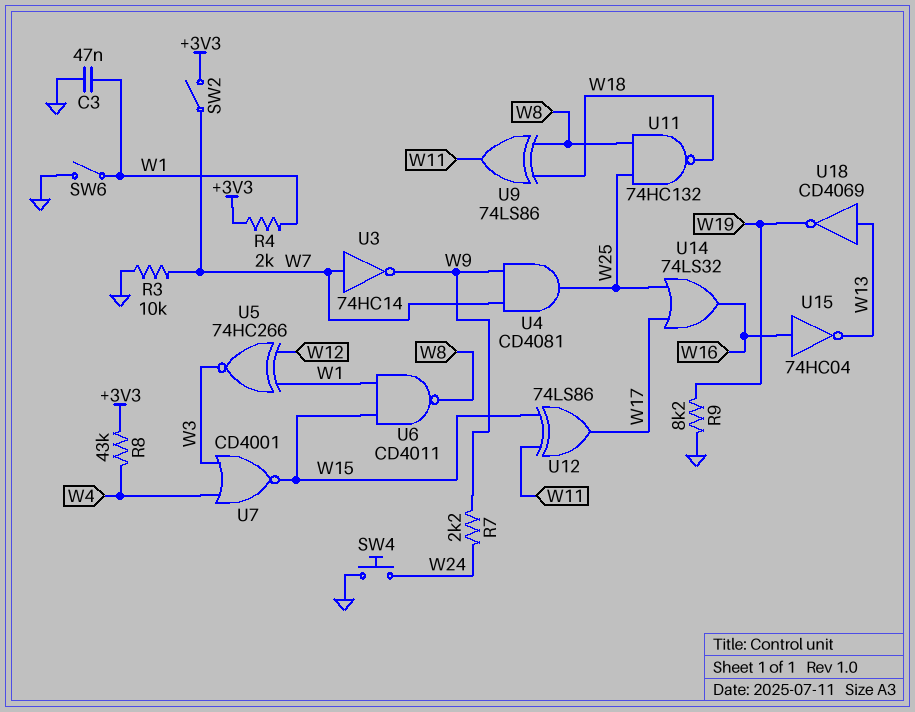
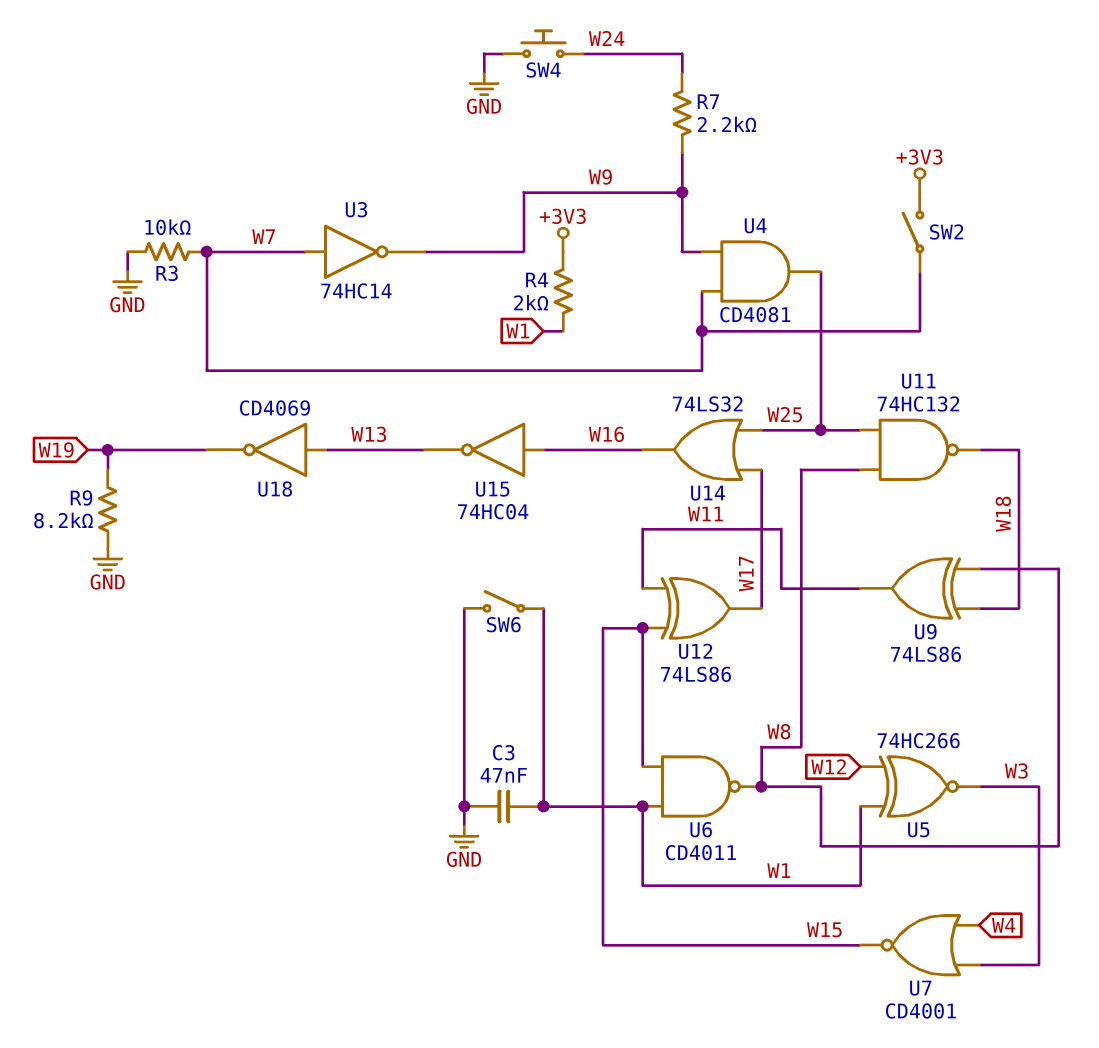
R8: 43k (+3V3, W4) -> none

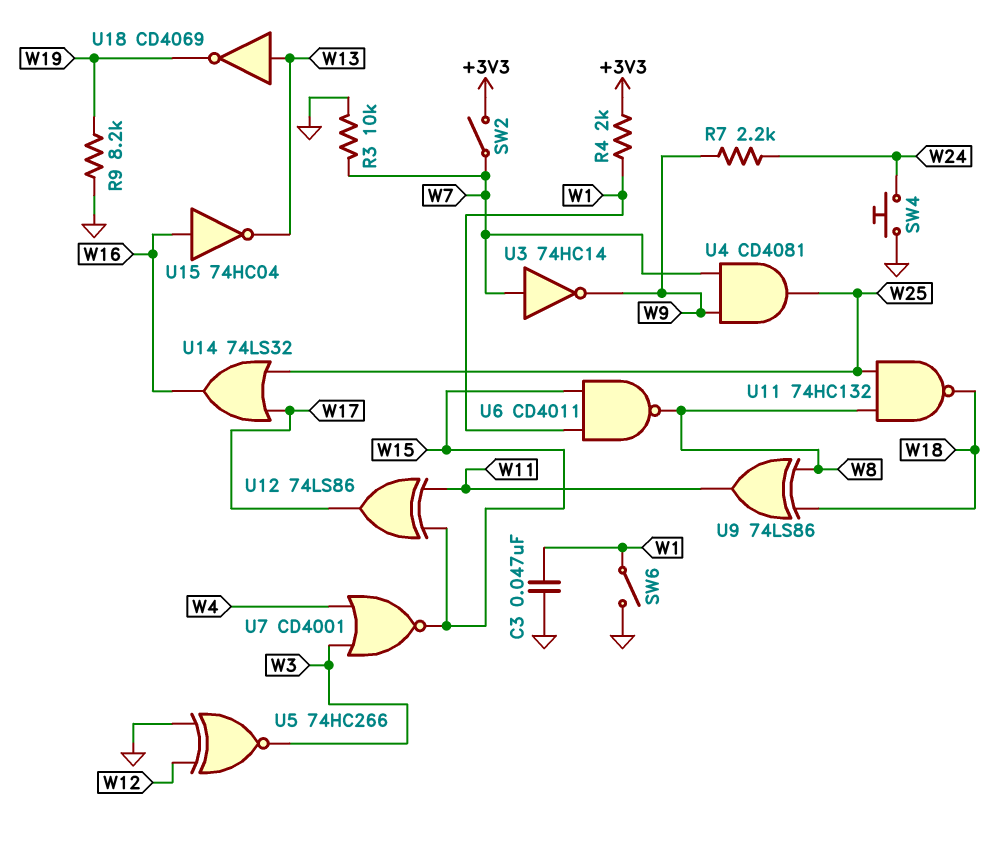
U5: XNOR 74HC266 (in W1, in W12, out W3) -> XNOR 74HC266 (in GND, in W12, out W3)

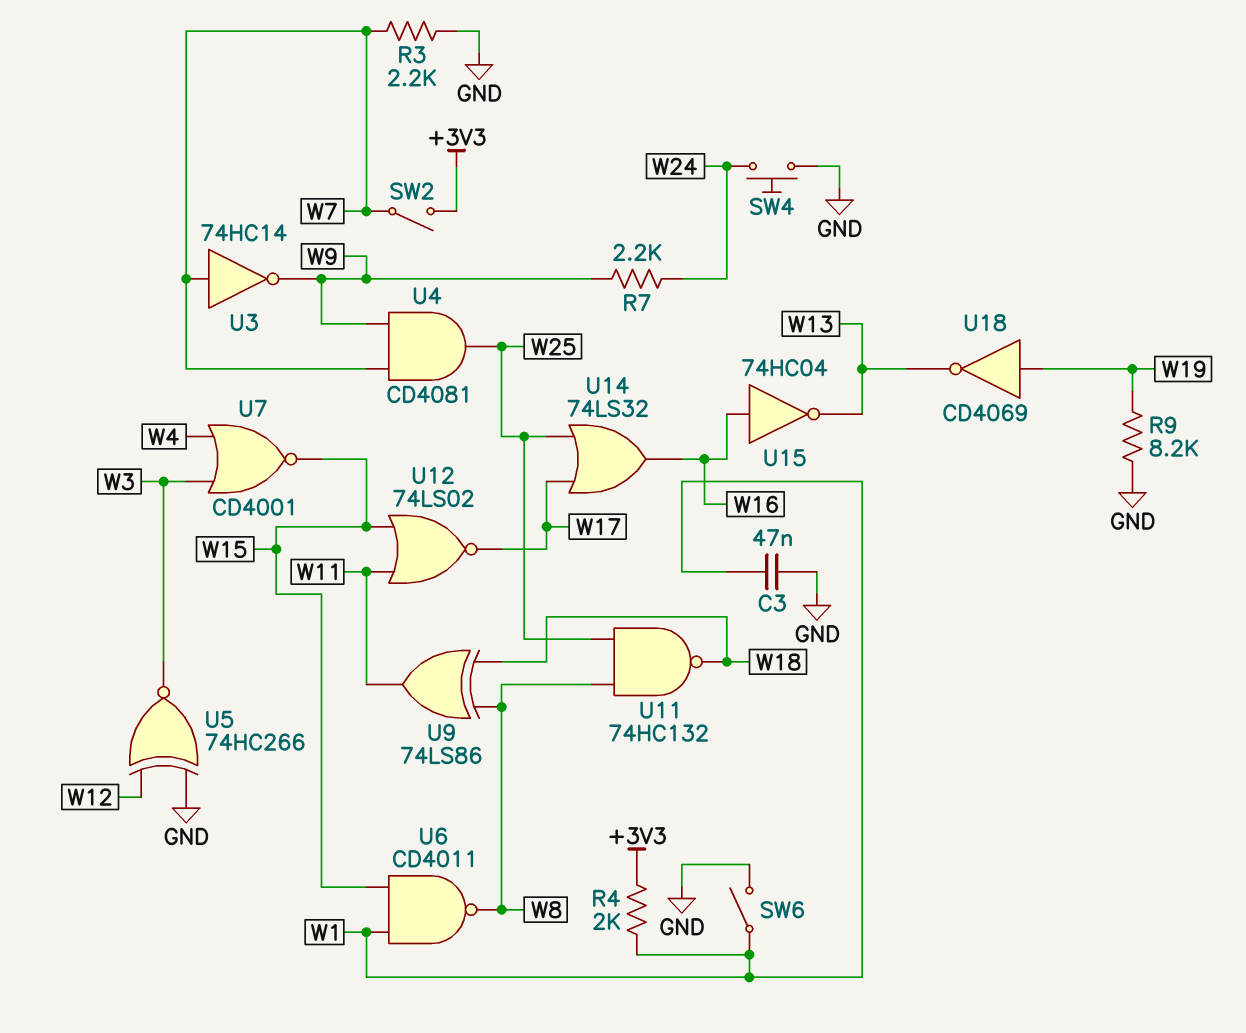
R3: 10k (GND, W7) -> 2.2k (GND, W7)
U12: XOR 74LS86 (in W11, in W15, out W17) -> NOR 74LS02 (in W11, in W15, out W17)
U18: NOT CD4069 (in W13, out W19) -> NOT CD4069 (in W19, out W13)

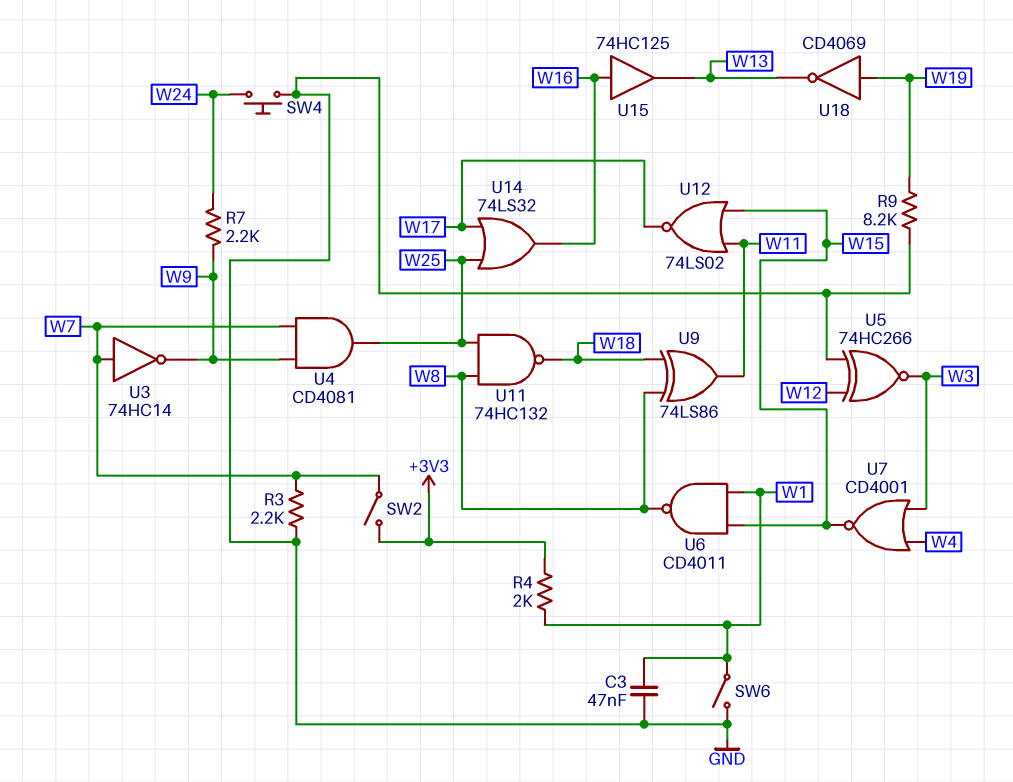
U15: NOT 74HC04 (in W16, out W13) -> buffer 74HC125 (in W16, out W13)

